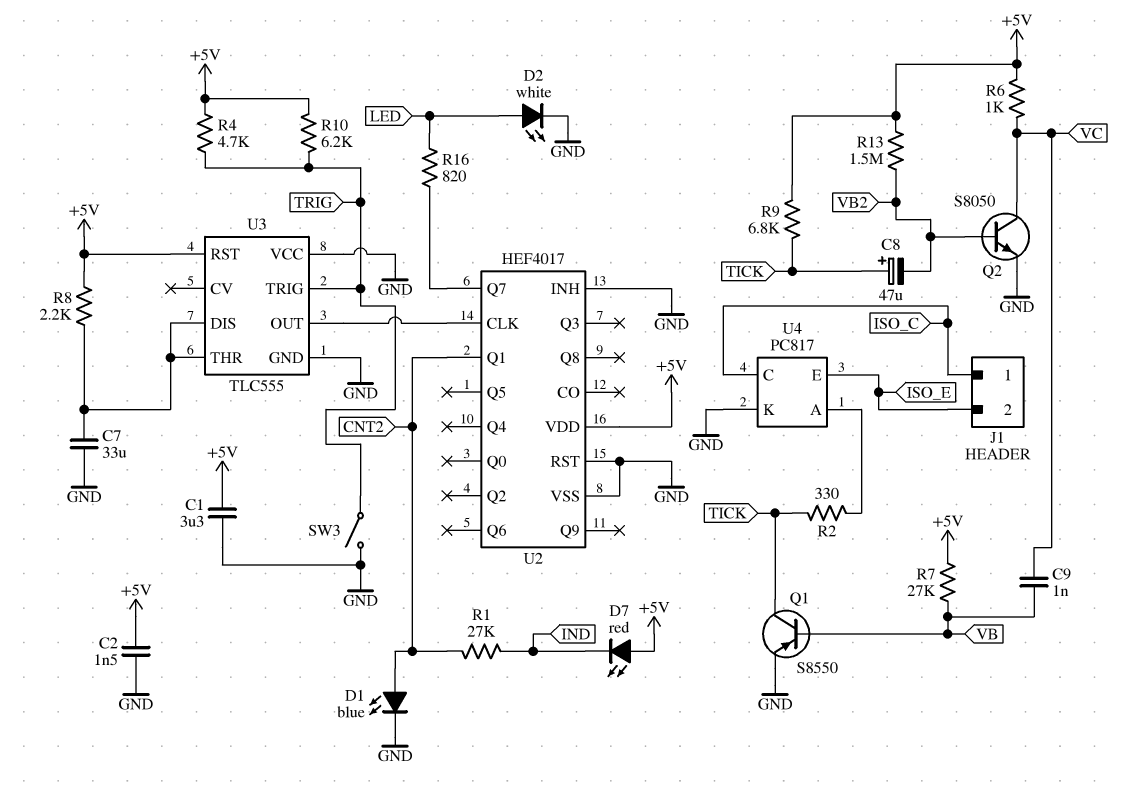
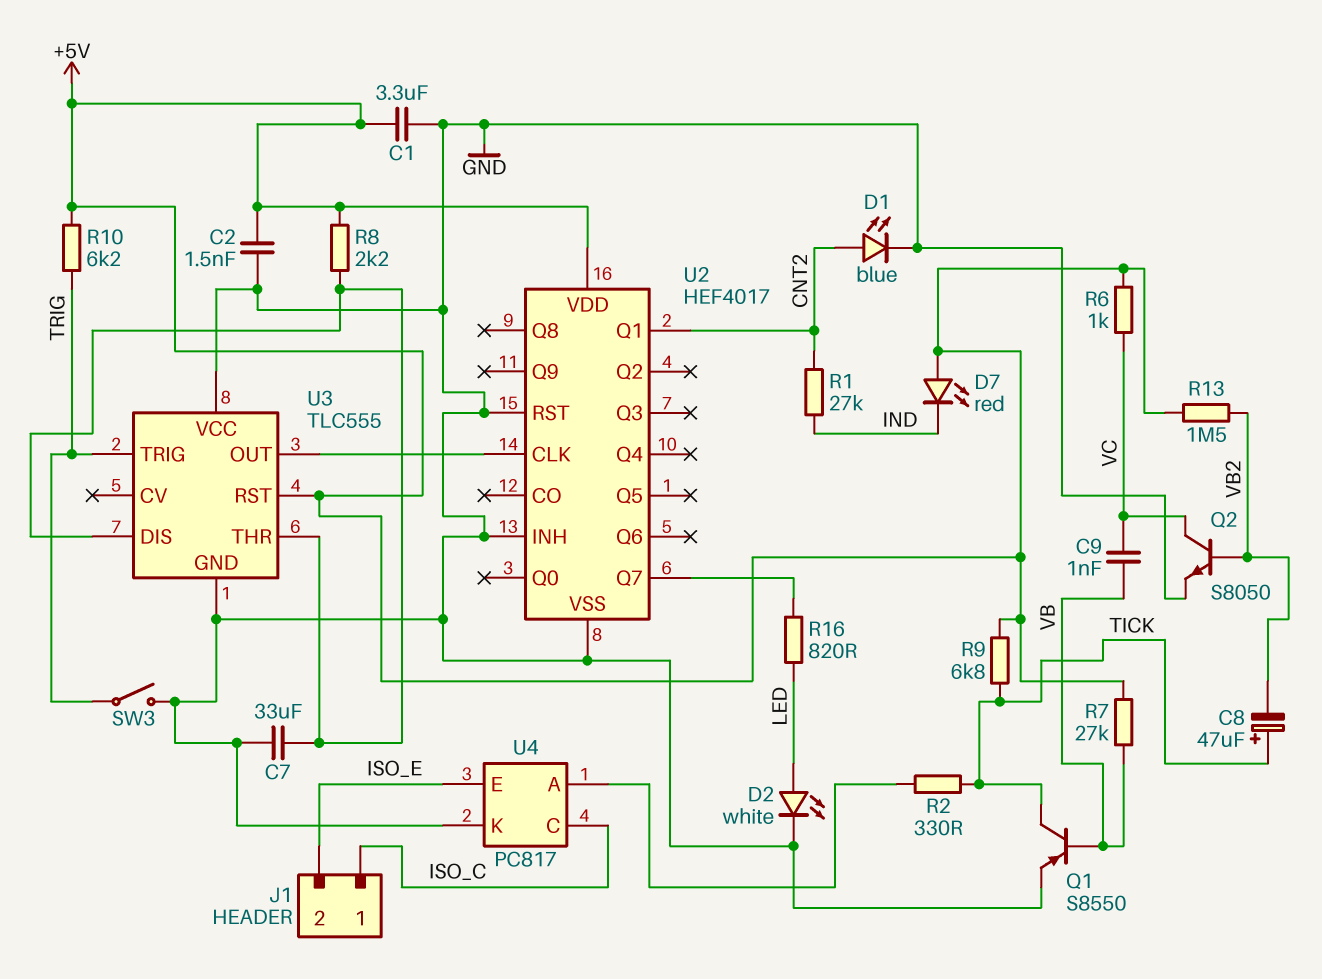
R4: 4.7k (+5V, TRIG) -> none

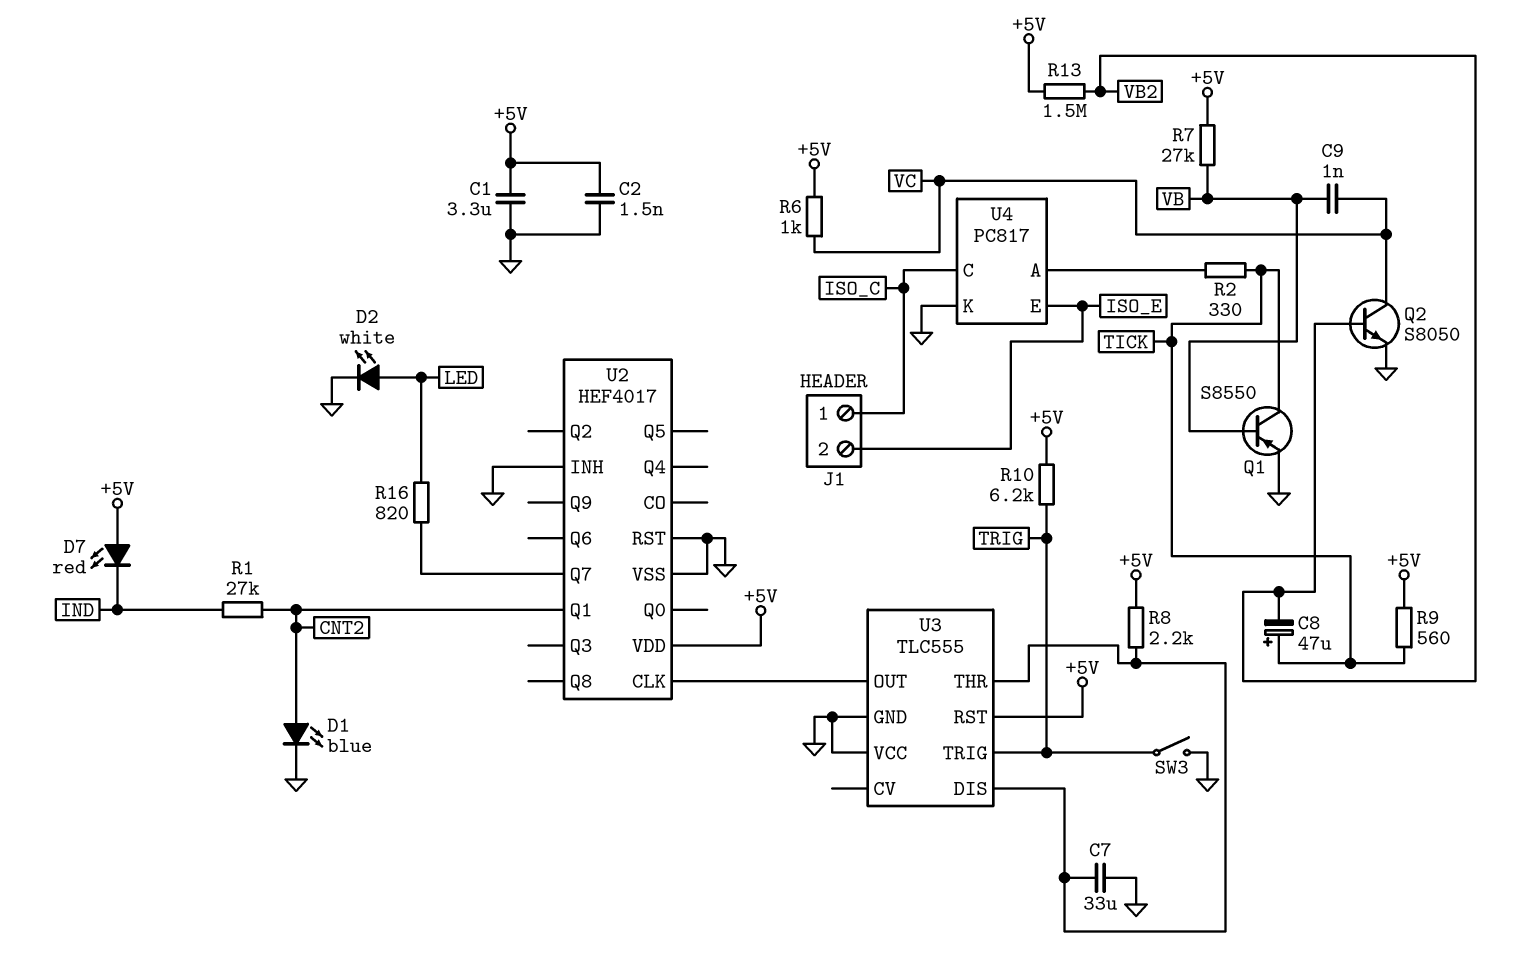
R9: 6.8k (+5V, TICK) -> 560 (+5V, TICK)

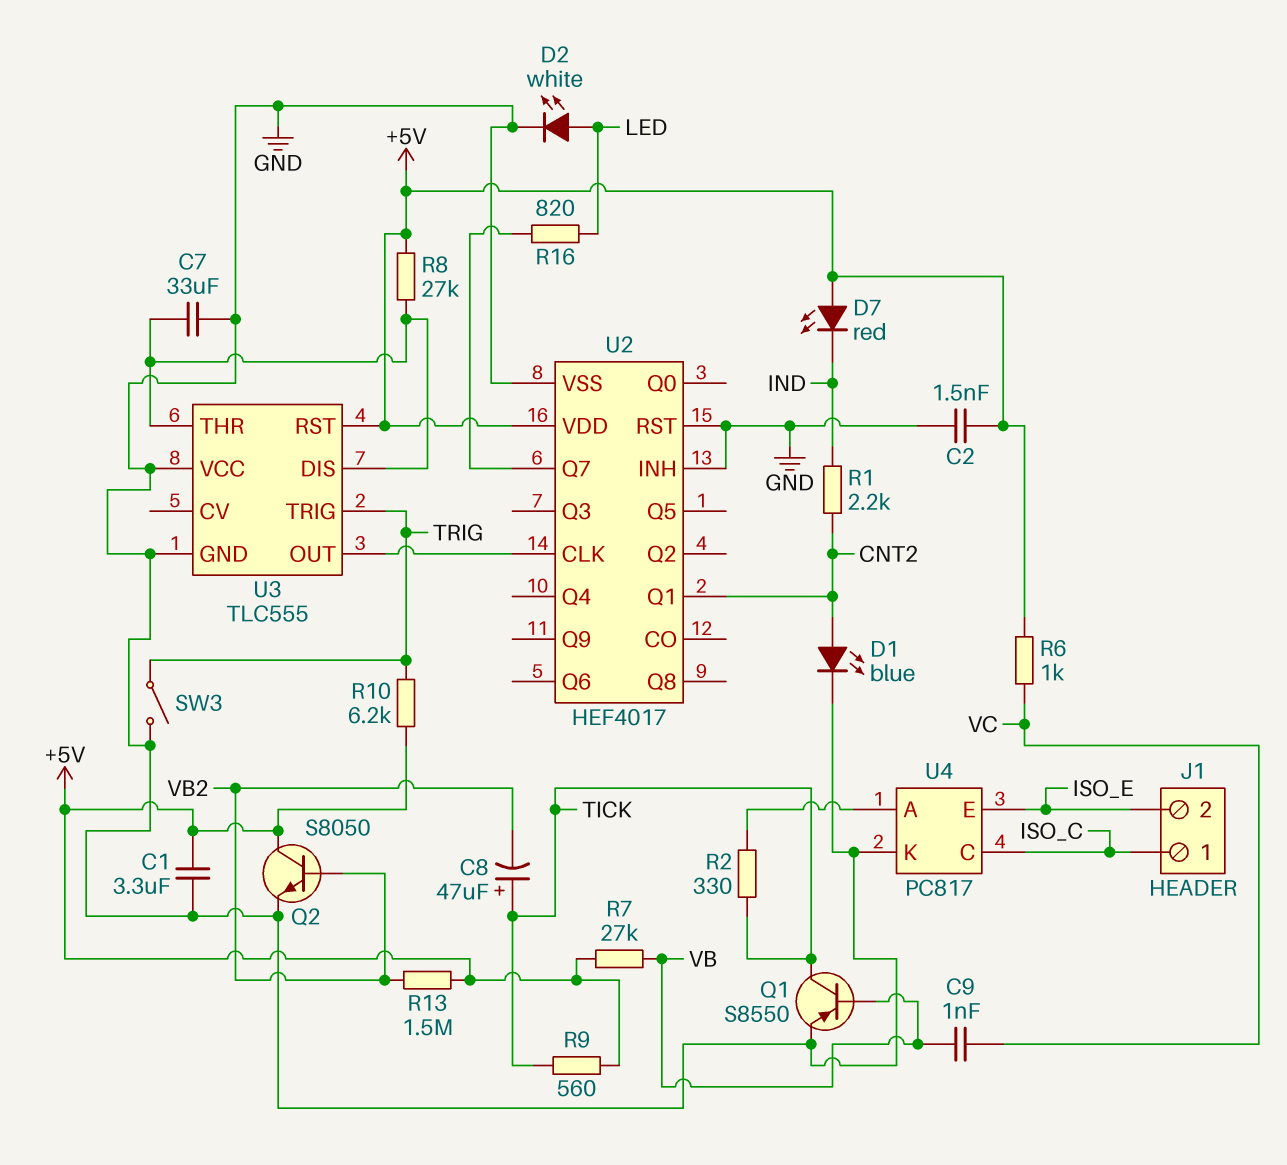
Q2: NPN S8050 (B VB2, C VC, E GND) -> NPN S8050 (B VB2, C +5V, E GND)
R1: 27k (CNT2, IND) -> 2.2k (CNT2, IND)
R8: 2.2k (+5V, U3/DIS) -> 27k (+5V, U3/DIS)

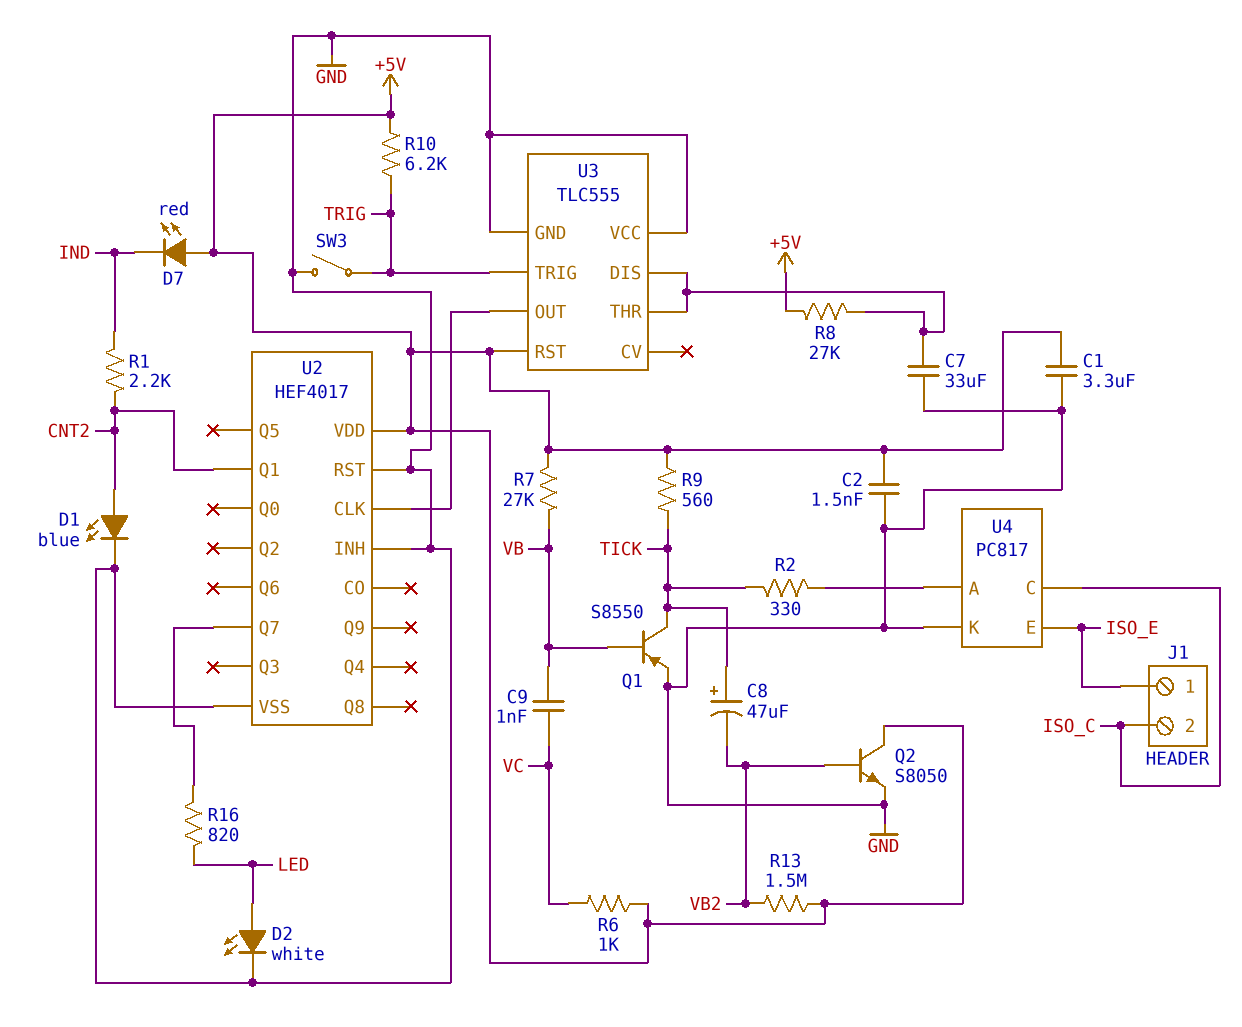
J1 pin 1: ISO_C -> ISO_E
J1 pin 2: ISO_E -> ISO_C

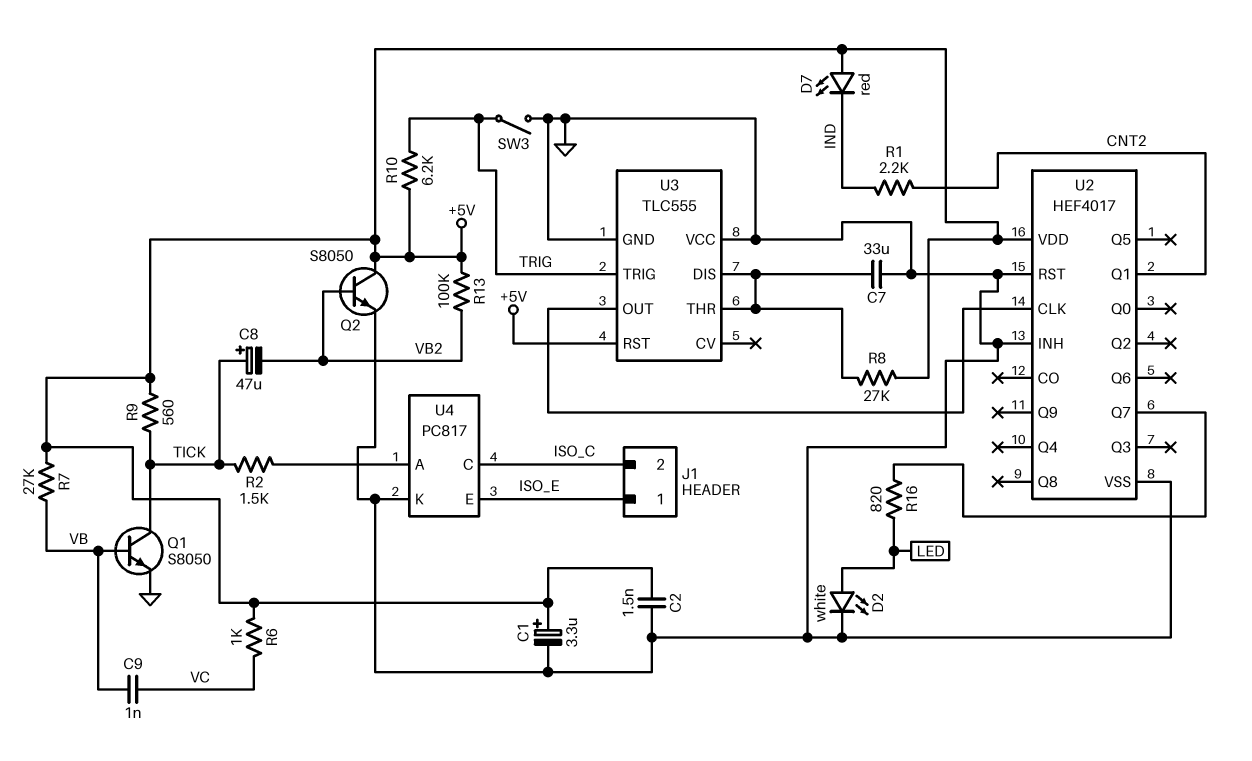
C1: 3.3uF (+5V, GND) -> 3.3uF (plus +5V, minus GND)
D1: LED blue (A CNT2, K GND) -> none
Q1: PNP S8550 (B VB, C TICK, E GND) -> NPN S8050 (B VB, C TICK, E GND)
R2: 330 (TICK, U4/A) -> 1.5k (TICK, U4/A)
R13: 1.5M (+5V, VB2) -> 100k (+5V, VB2)

